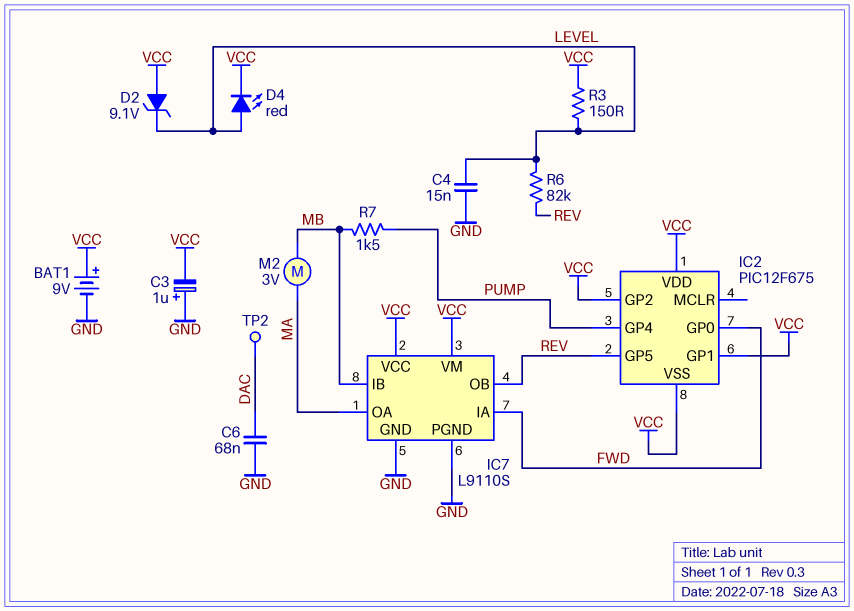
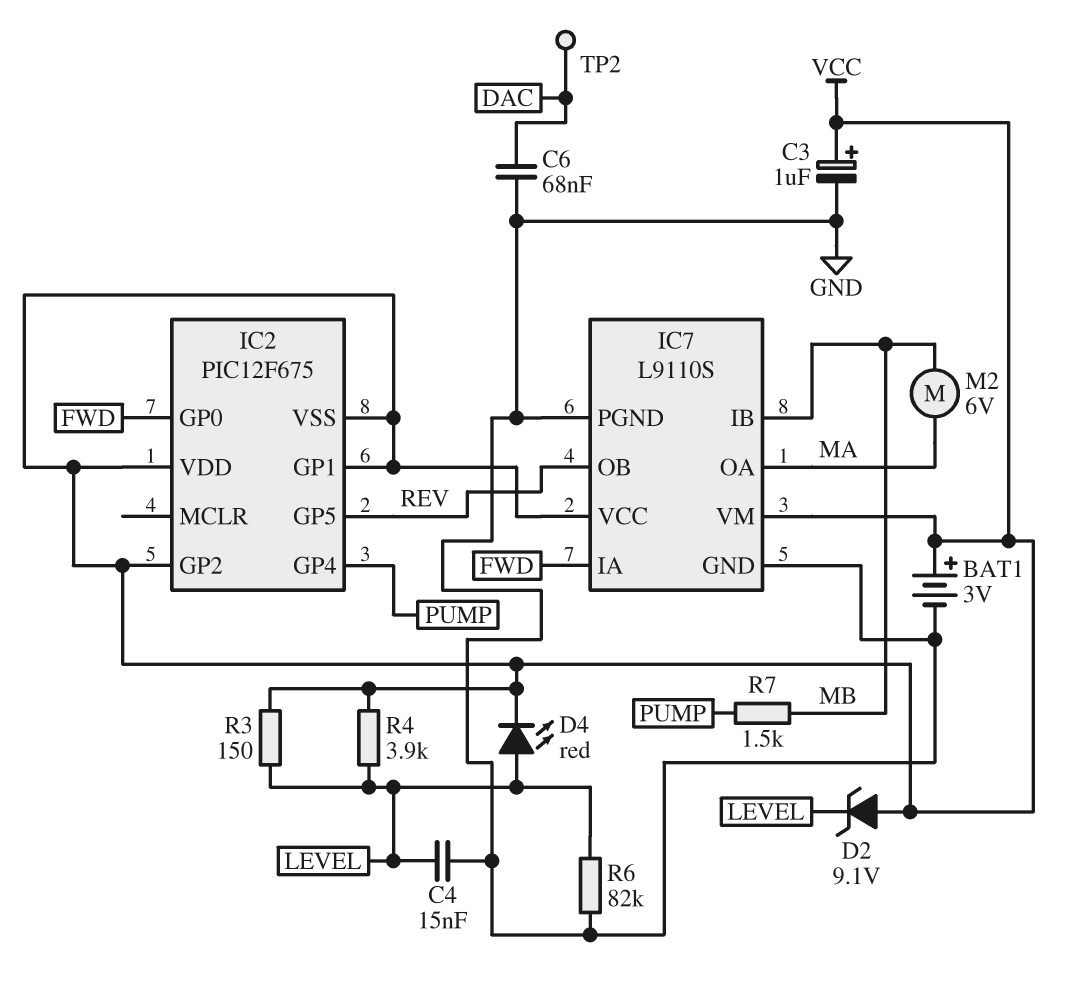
BAT1: 9V (plus VCC, minus GND) -> 3V (plus VCC, minus GND)
C3: 1uF (plus GND, minus VCC) -> 1uF (plus VCC, minus GND)
M2: motor 3V (MA, MB) -> motor 6V (MA, MB)
R4: none -> 3.9k (LEVEL, VCC)
R6: 82k (LEVEL, REV) -> 82k (GND, LEVEL)

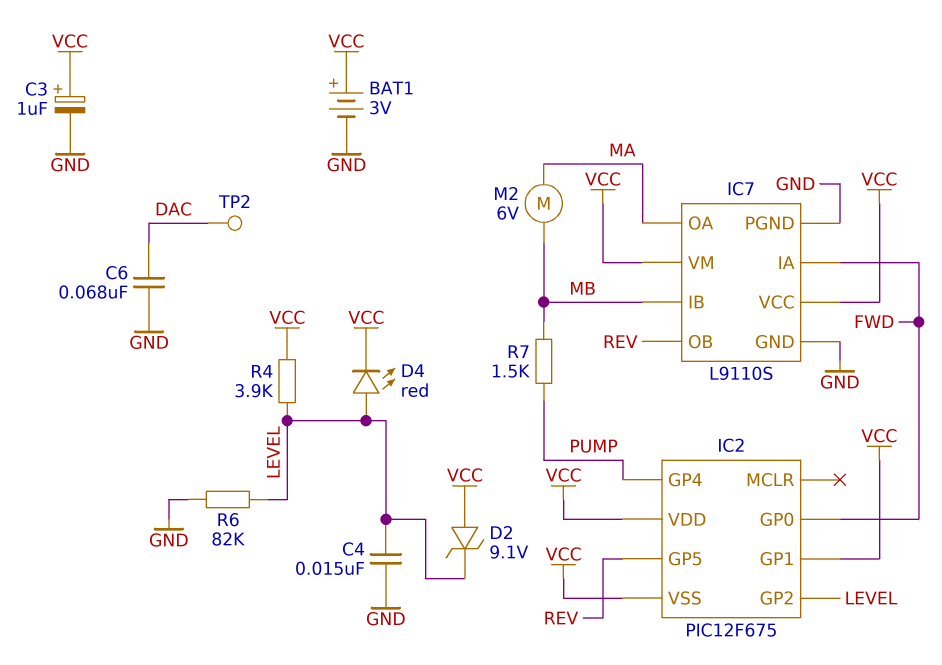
IC2 pin GP2: VCC -> LEVEL
R3: 150 (LEVEL, VCC) -> none

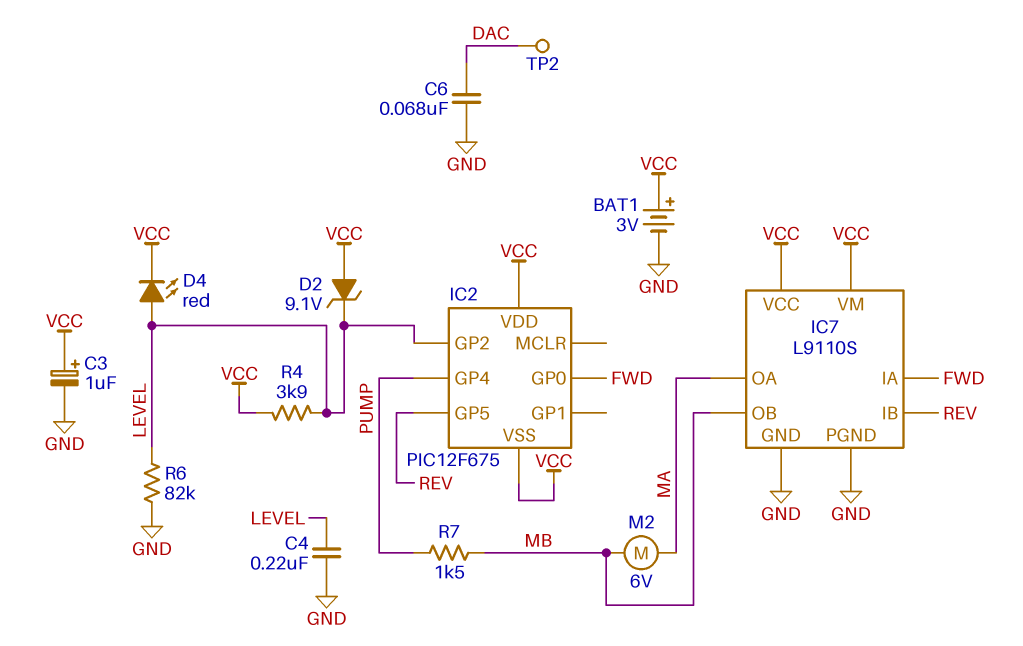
C4: 15nF (GND, LEVEL) -> 220nF (GND, LEVEL)
IC2 pin GP1: VCC -> none
IC7 pin IB: MB -> REV
IC7 pin OB: REV -> MB

